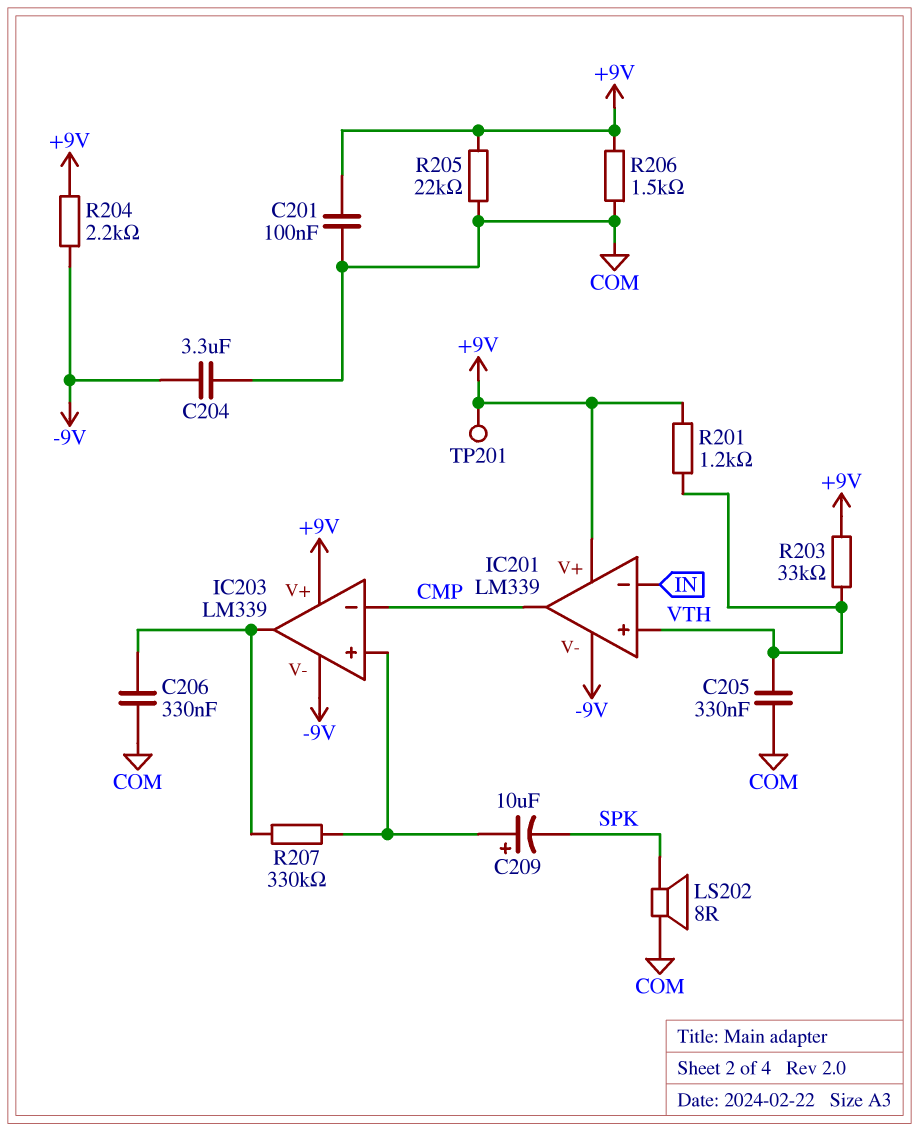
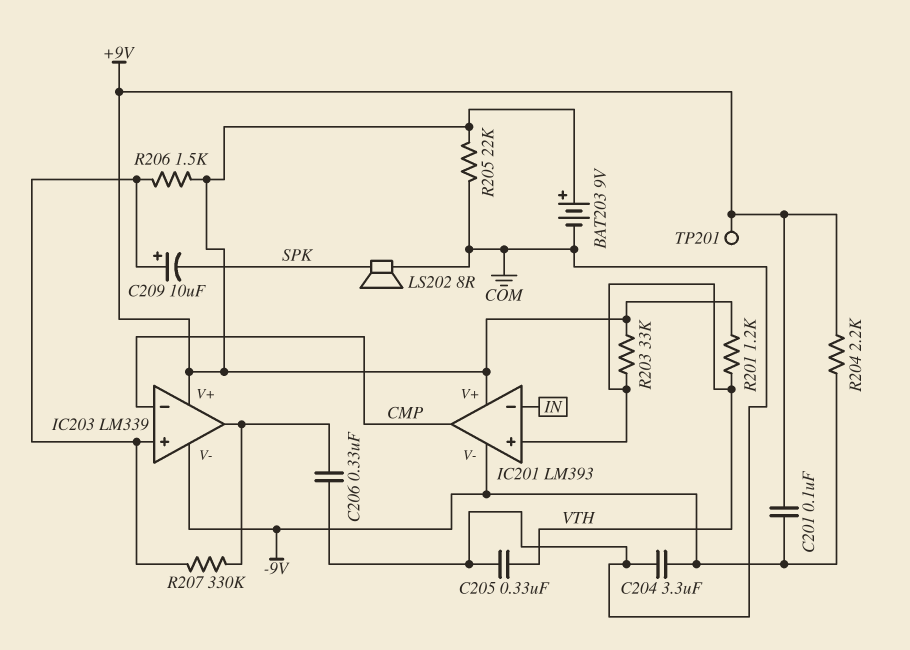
BAT203: none -> 9V (plus +9V, minus COM)
C201: 100nF (+9V, COM) -> 100nF (+9V, -9V)
IC201: LM339 -> LM393
R206: 1.5k (+9V, COM) -> 1.5k (+9V, IC203/in+)

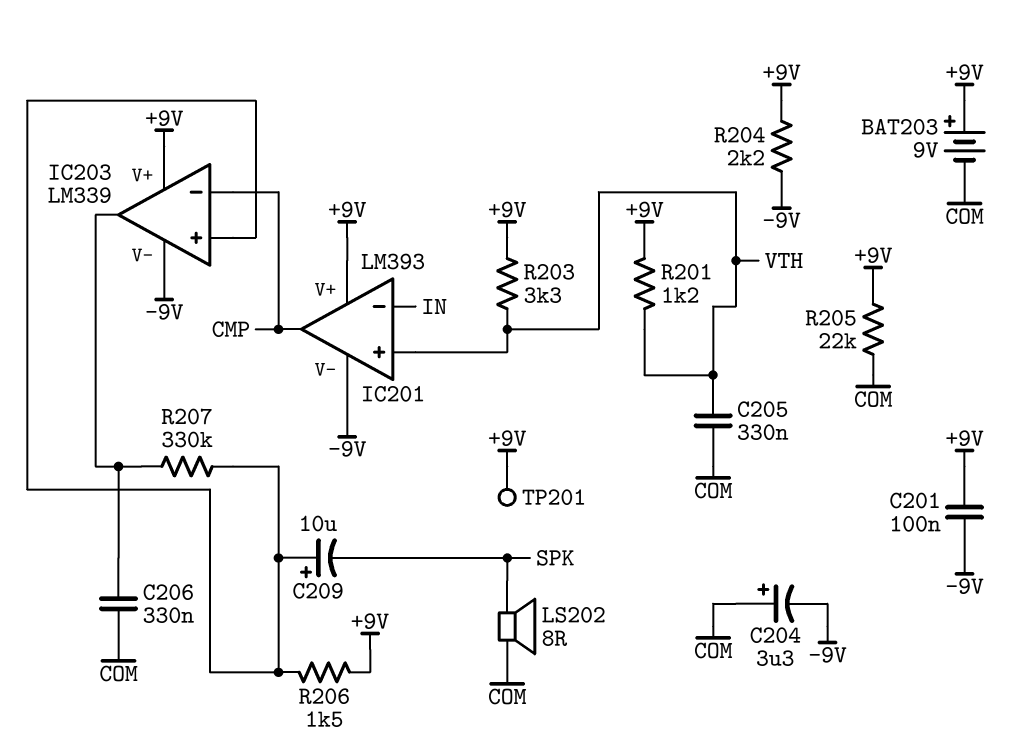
C204: 3.3uF (-9V, COM) -> 3.3uF (plus COM, minus -9V)
R203: 33k (+9V, VTH) -> 3.3k (+9V, VTH)

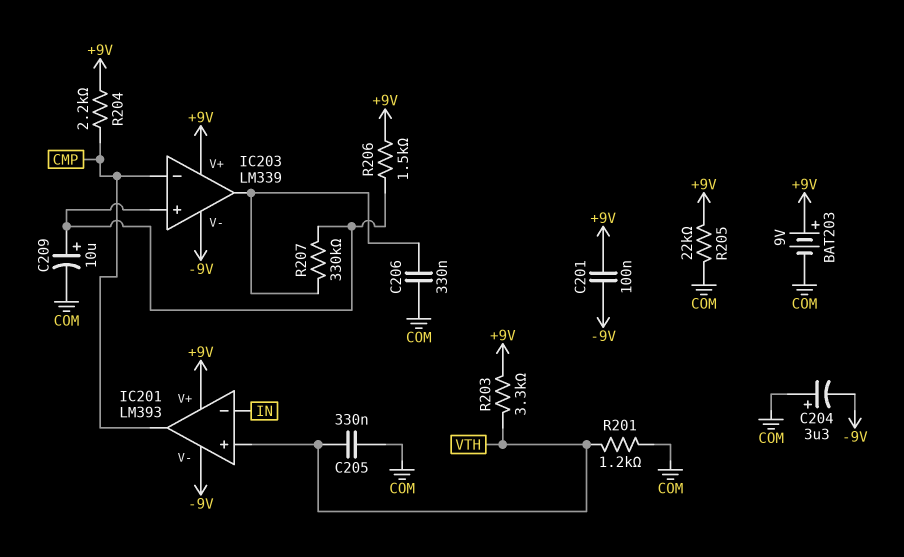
C209: 10uF (plus IC203/in+, minus SPK) -> 10uF (plus IC203/in+, minus COM)
LS202: speaker 8R (COM, SPK) -> none
R201: 1.2k (+9V, VTH) -> 1.2k (COM, VTH)
R204: 2.2k (+9V, -9V) -> 2.2k (+9V, CMP)
TP201: test point (+9V) -> none

